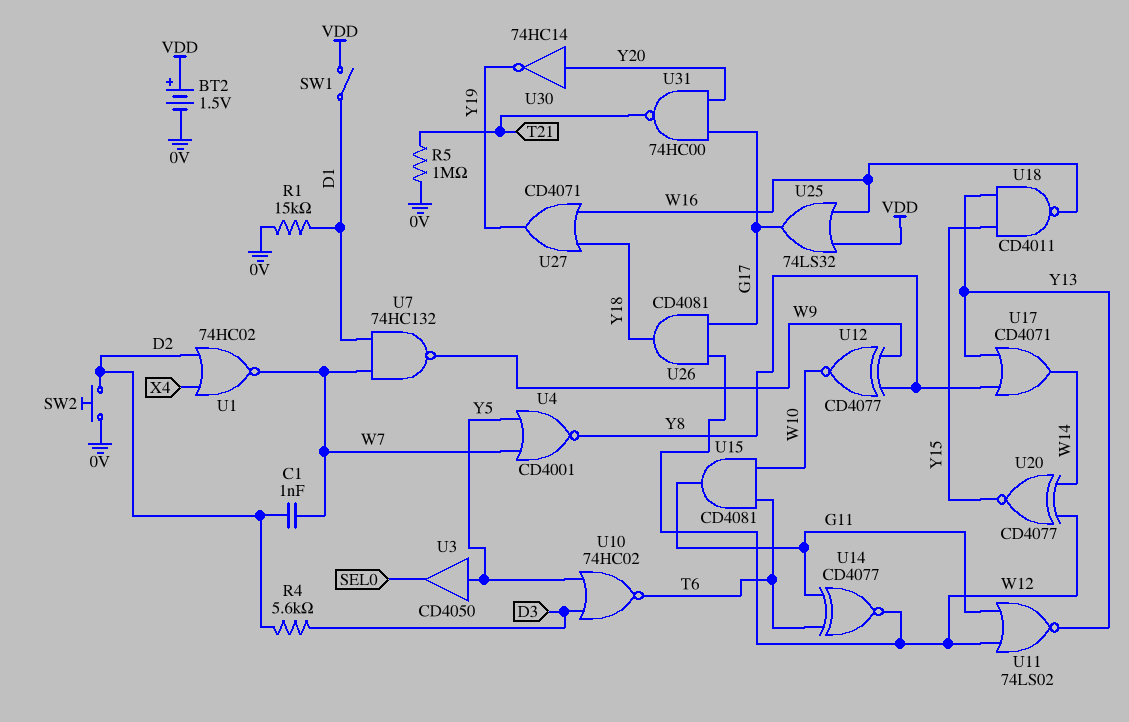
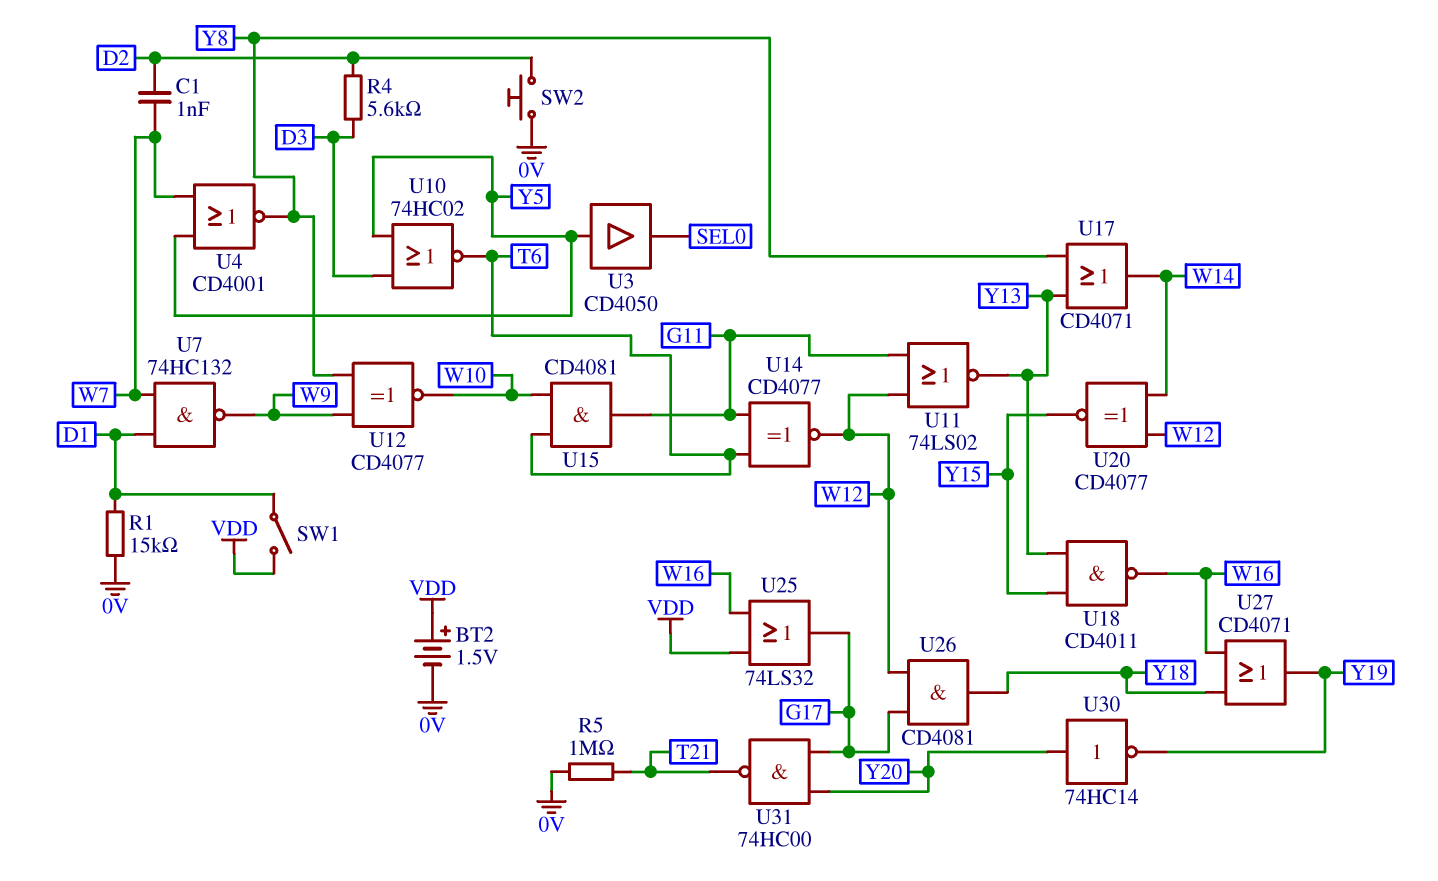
U1: NOR 74HC02 (in D2, in X4, out W7) -> none

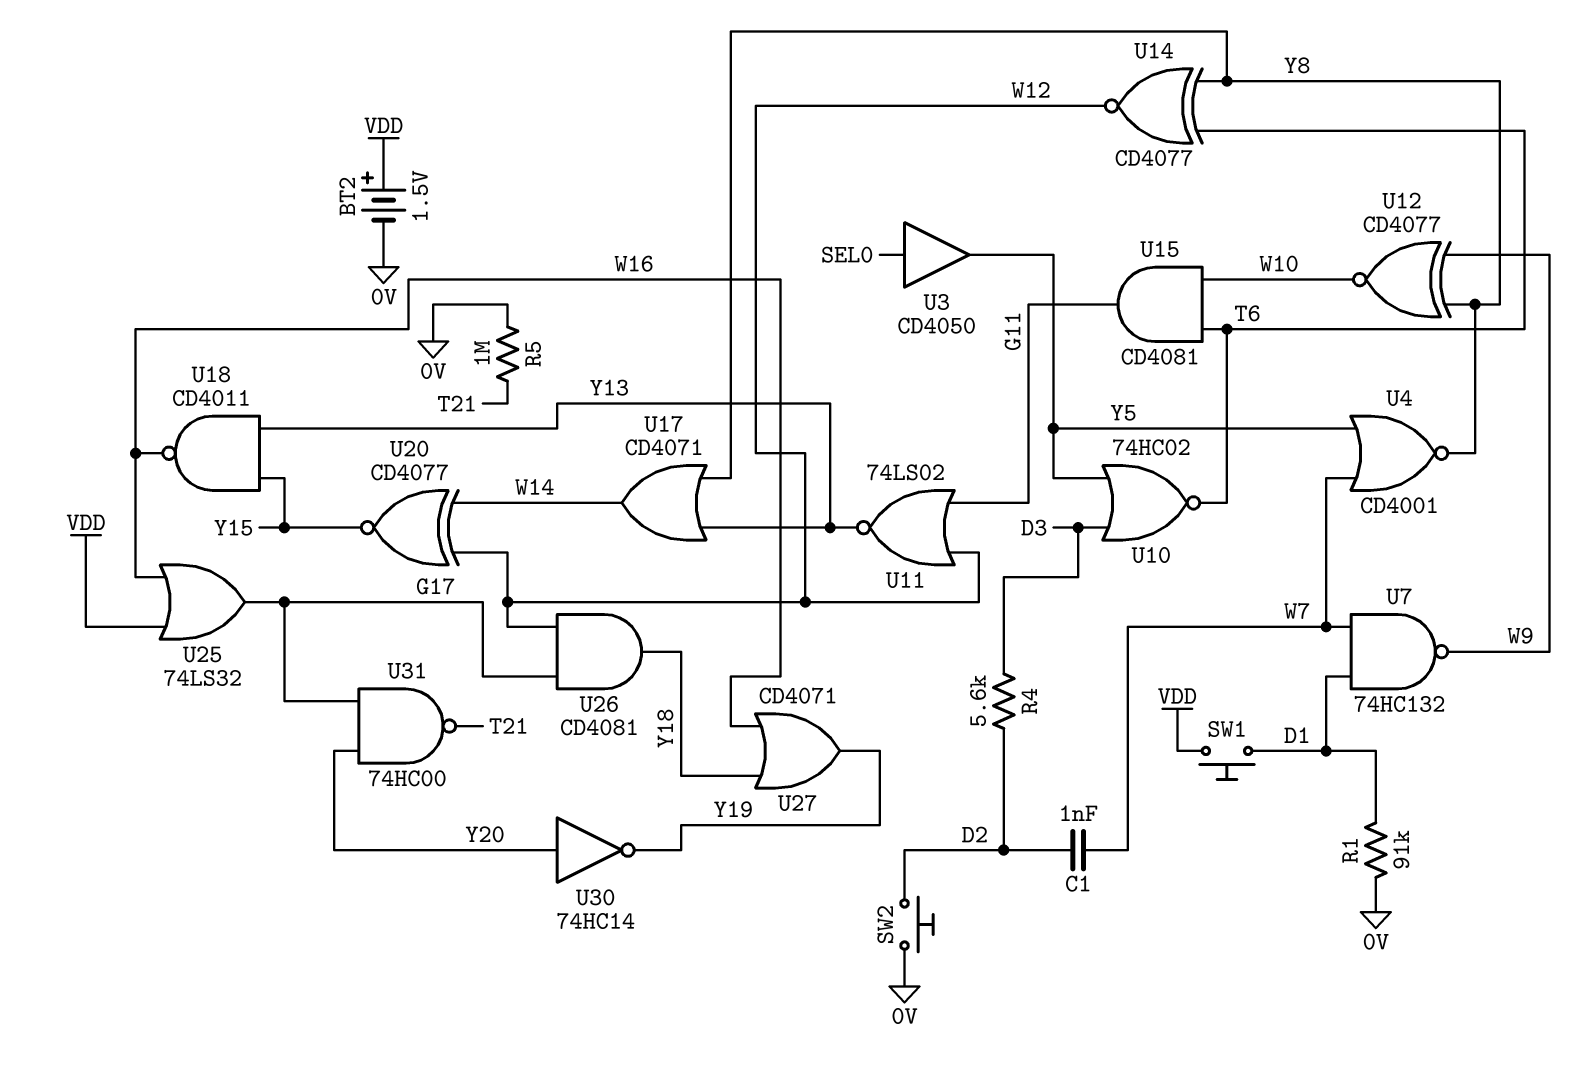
R1: 15k (0V, D1) -> 91k (0V, D1)
SW1: switch (D1, VDD) -> button (D1, VDD)
U3: buffer CD4050 (in Y5, out SEL0) -> buffer CD4050 (in SEL0, out Y5)
U14: XNOR CD4077 (in G11, in T6, out W12) -> XNOR CD4077 (in T6, in Y8, out W12)

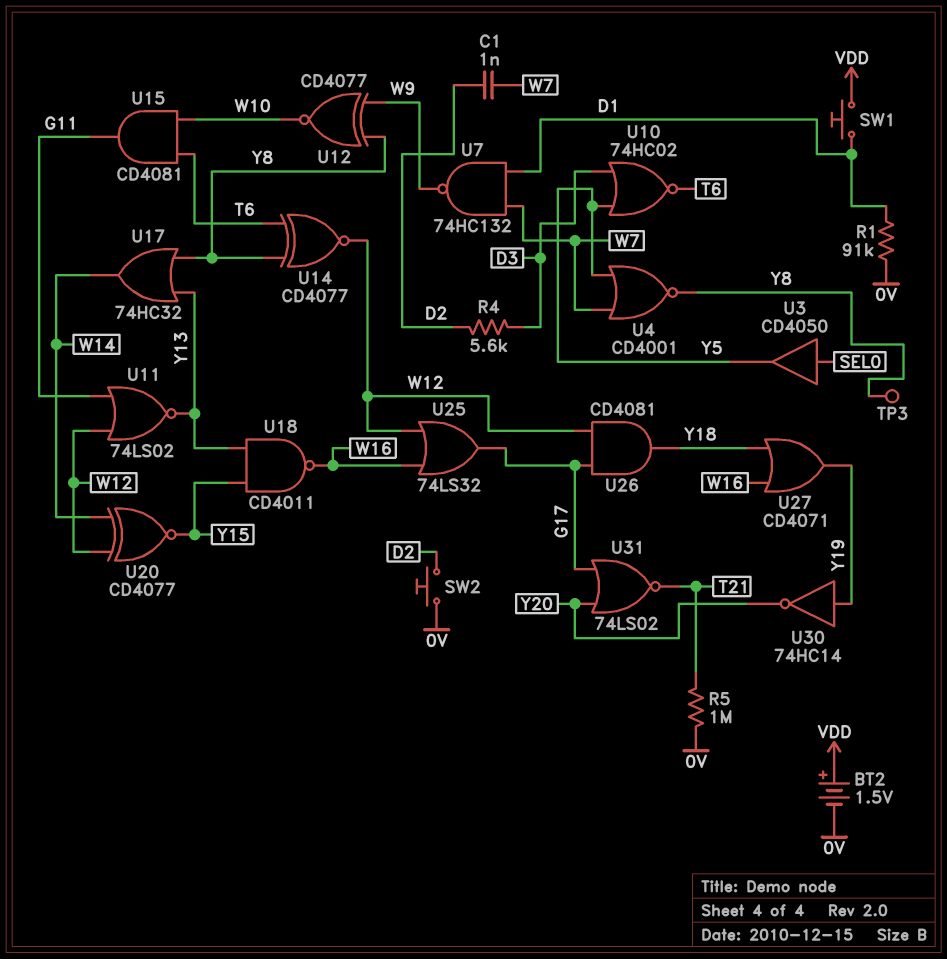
TP3: none -> test point (Y8)
U17: OR CD4071 (in Y8, in Y13, out W14) -> OR 74HC32 (in Y8, in Y13, out W14)
U25: OR 74LS32 (in VDD, in W16, out G17) -> OR 74LS32 (in W12, in W16, out G17)
U30: NOT 74HC14 (in Y20, out Y19) -> NOT 74HC14 (in Y19, out Y20)
U31: NAND 74HC00 (in G17, in Y20, out T21) -> NOR 74LS02 (in G17, in Y20, out T21)

